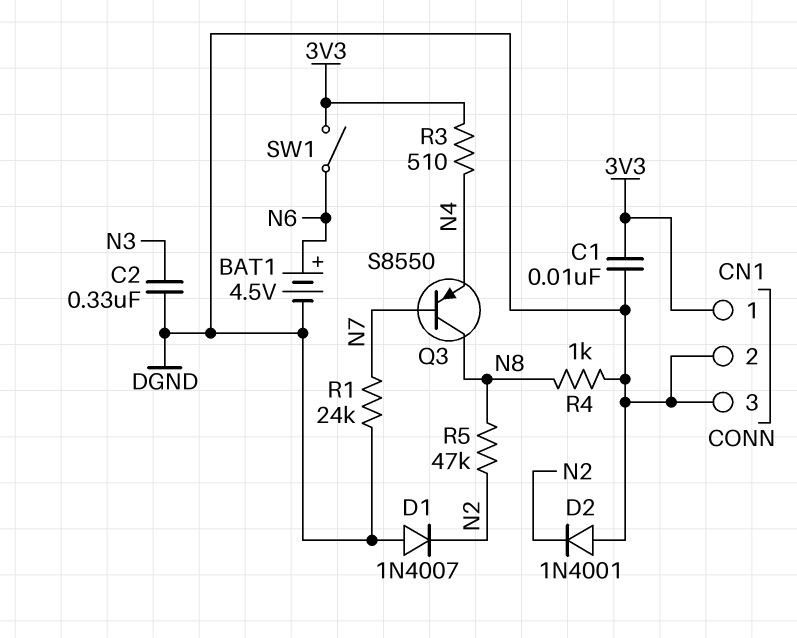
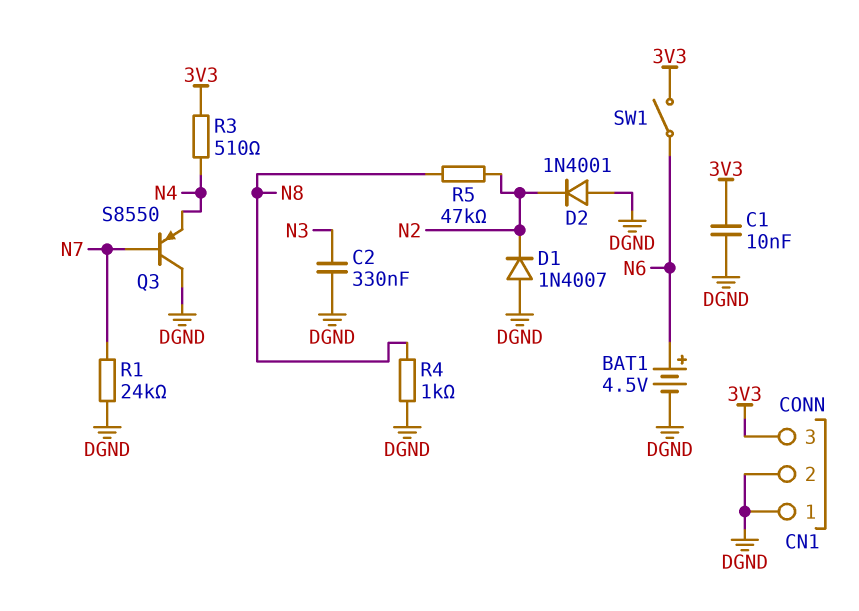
CN1 pin 1: 3V3 -> DGND
CN1 pin 3: DGND -> 3V3
Q3: PNP S8550 (B N7, C N8, E N4) -> PNP S8550 (B N7, C DGND, E N4)

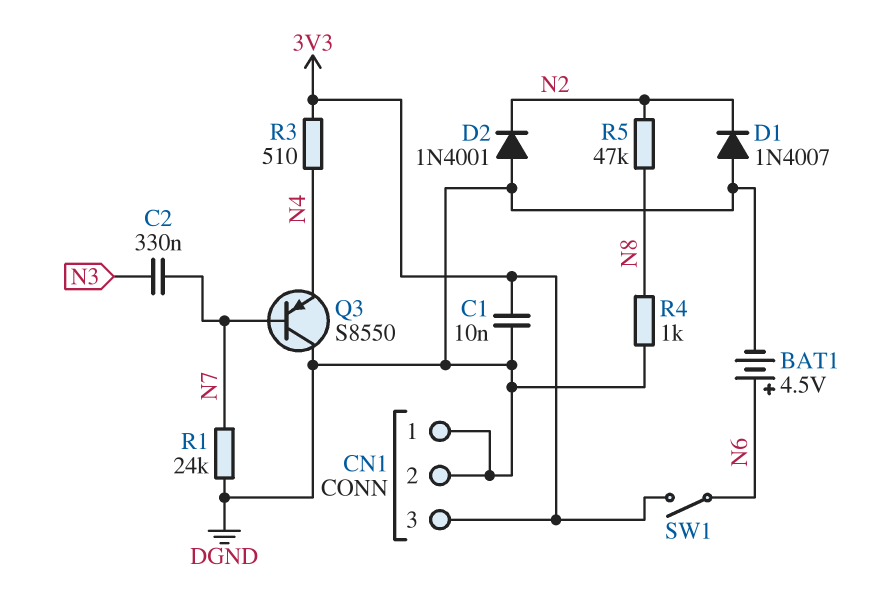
C2: 330nF (DGND, N3) -> 330nF (N3, N7)

